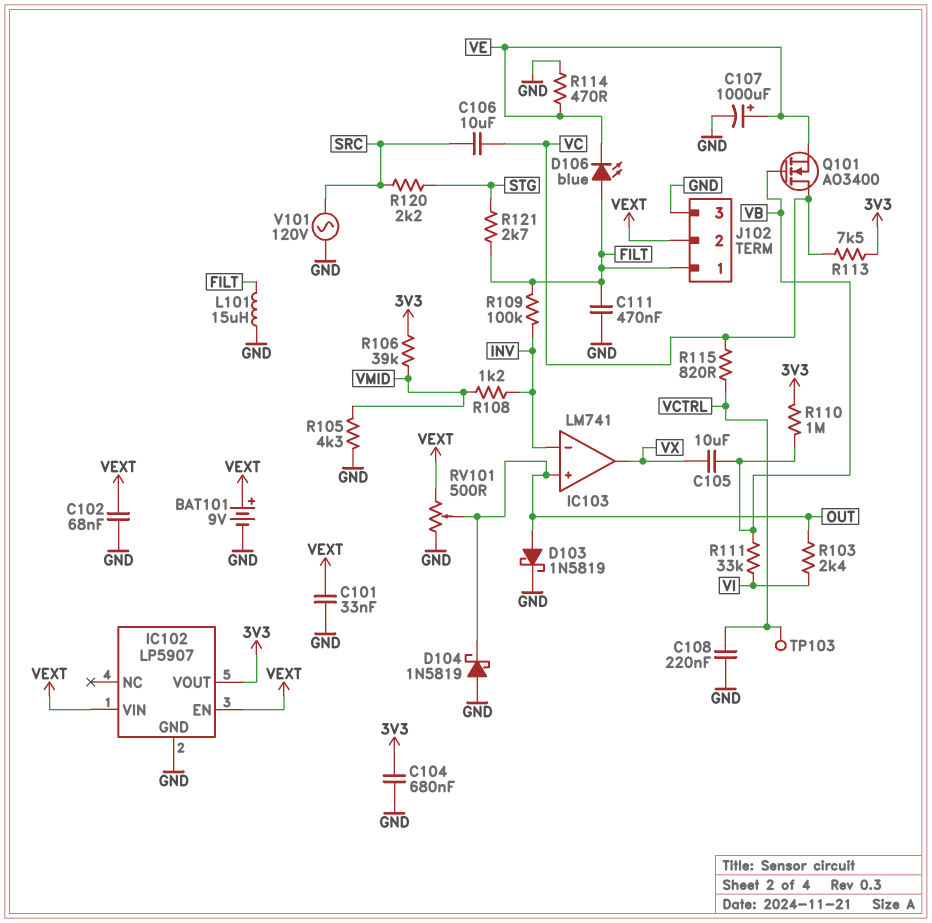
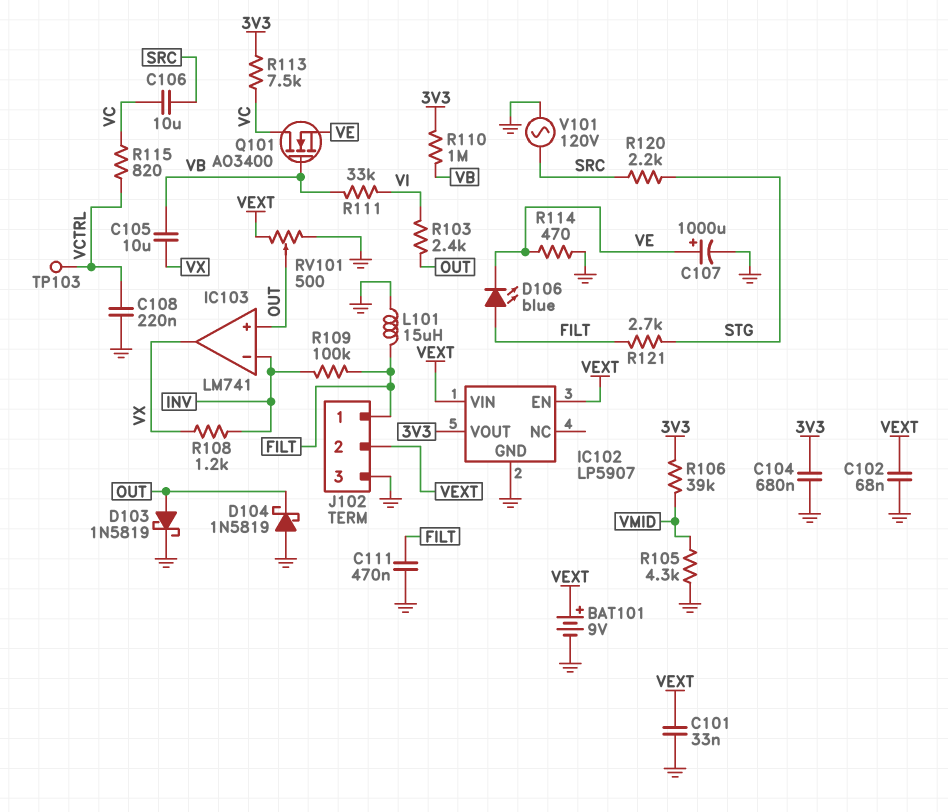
R108: 1.2k (INV, VMID) -> 1.2k (INV, VX)

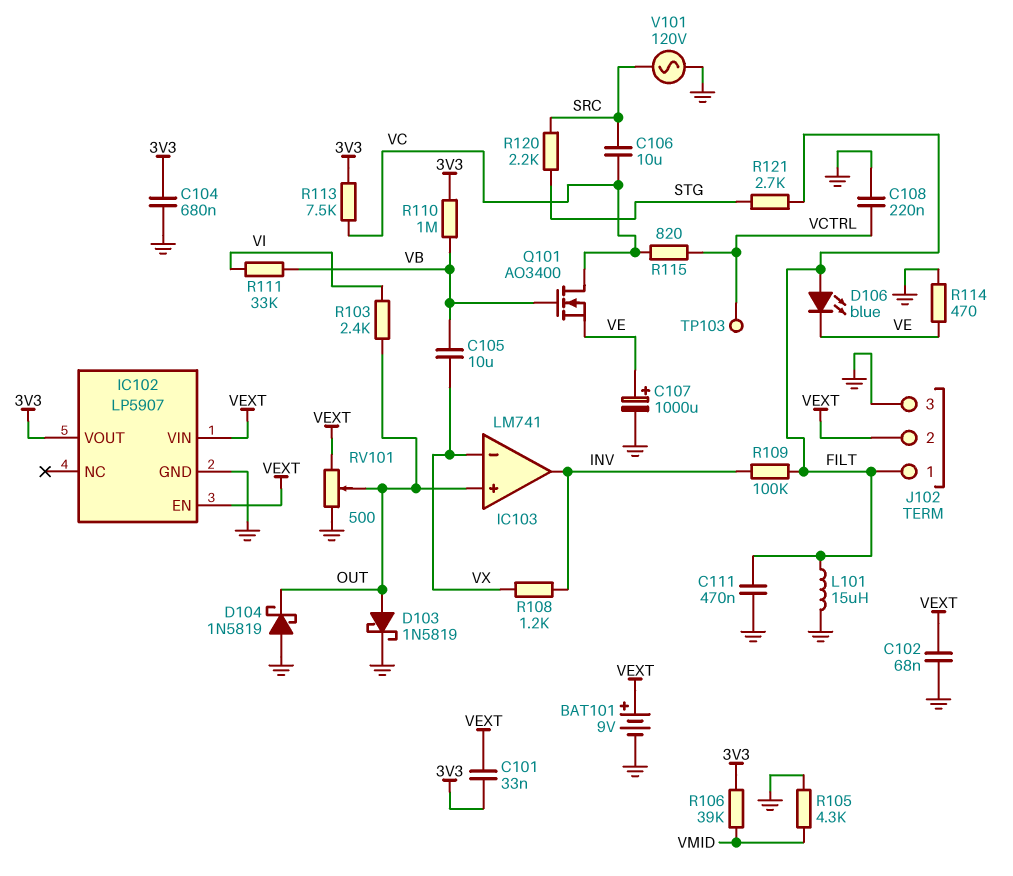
C101: 33nF (GND, VEXT) -> 33nF (3V3, VEXT)
IC103 pin in-: INV -> VX
IC103 pin out: VX -> INV

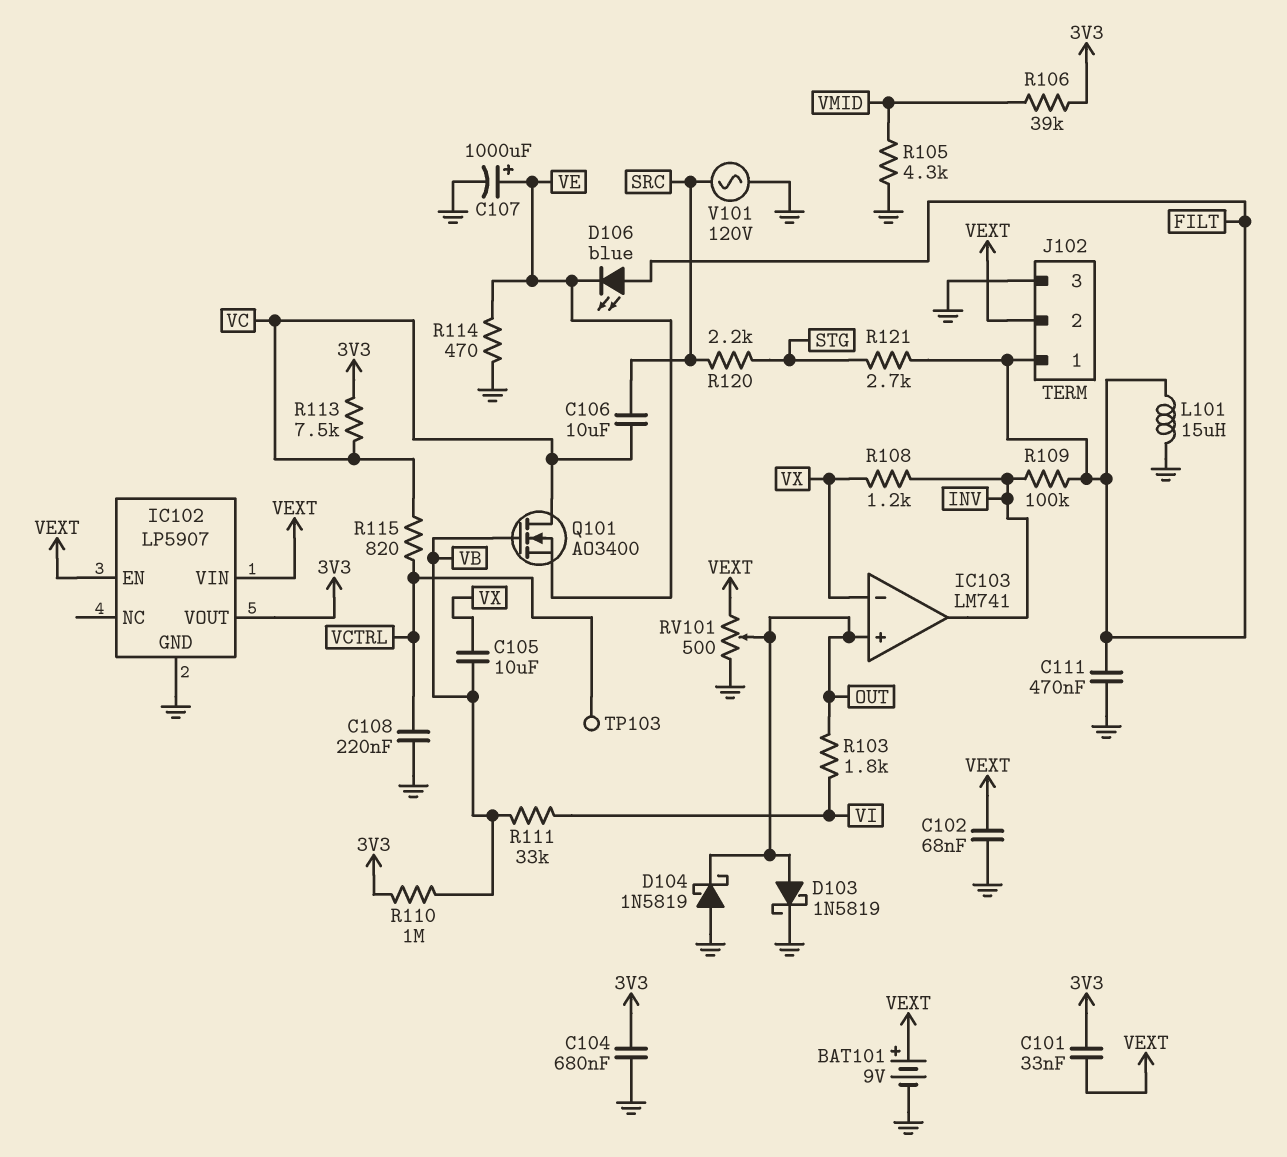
R103: 2.4k (OUT, VI) -> 1.8k (OUT, VI)

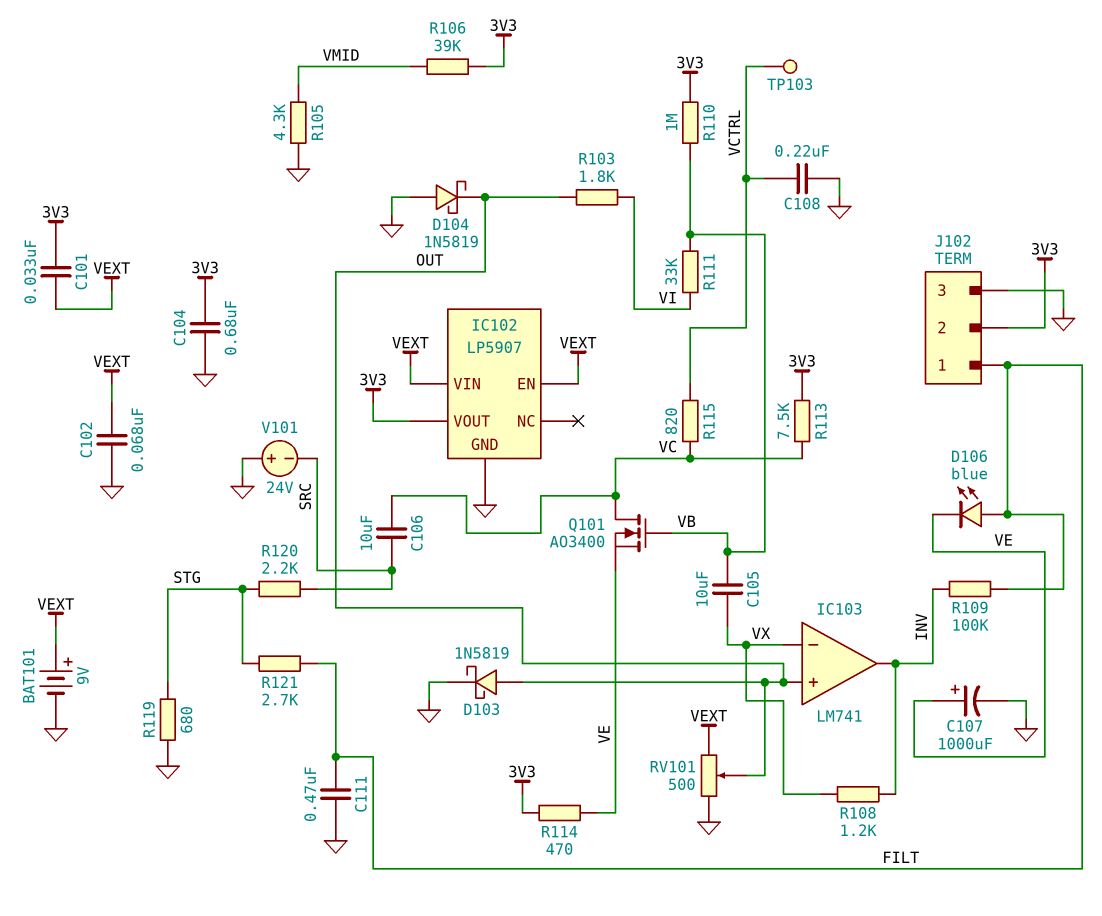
J102 pin 2: VEXT -> 3V3
L101: 15uH (FILT, GND) -> none
R114: 470 (GND, VE) -> 470 (3V3, VE)
R119: none -> 680 (GND, STG)
V101: AC 120V (GND, SRC) -> 24V (plus GND, minus SRC)

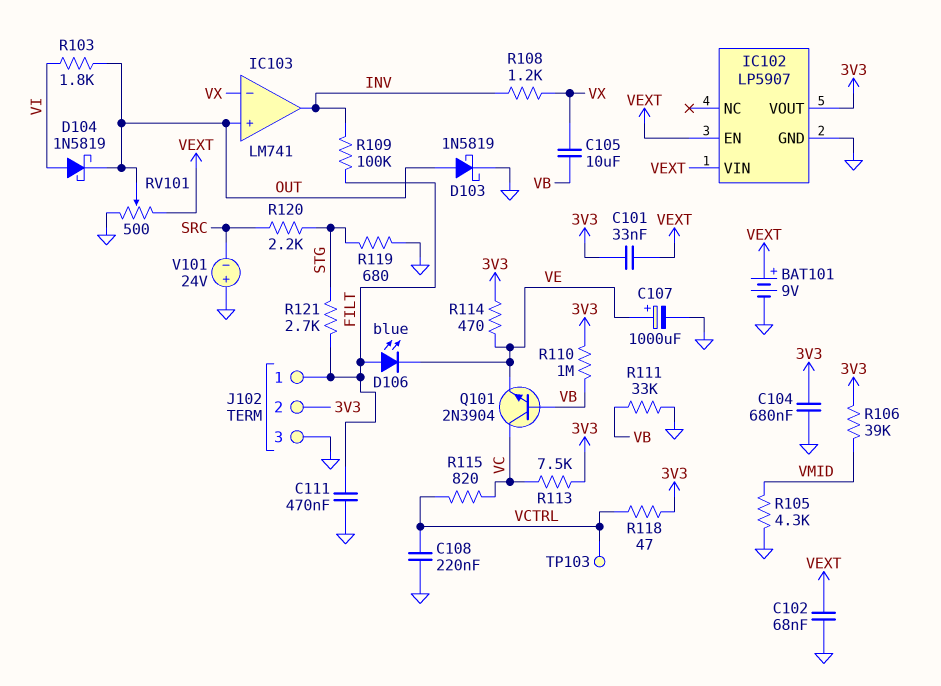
C106: 10uF (SRC, VC) -> none
D104: schottky 1N5819 (A GND, K OUT) -> schottky 1N5819 (A VI, K OUT)
Q101: NMOS AO3400 (G VB, D VC, S VE) -> NPN 2N3904 (B VB, C VC, E VE)
R111: 33k (VB, VI) -> 33k (GND, VB)
R118: none -> 47 (3V3, VCTRL)

